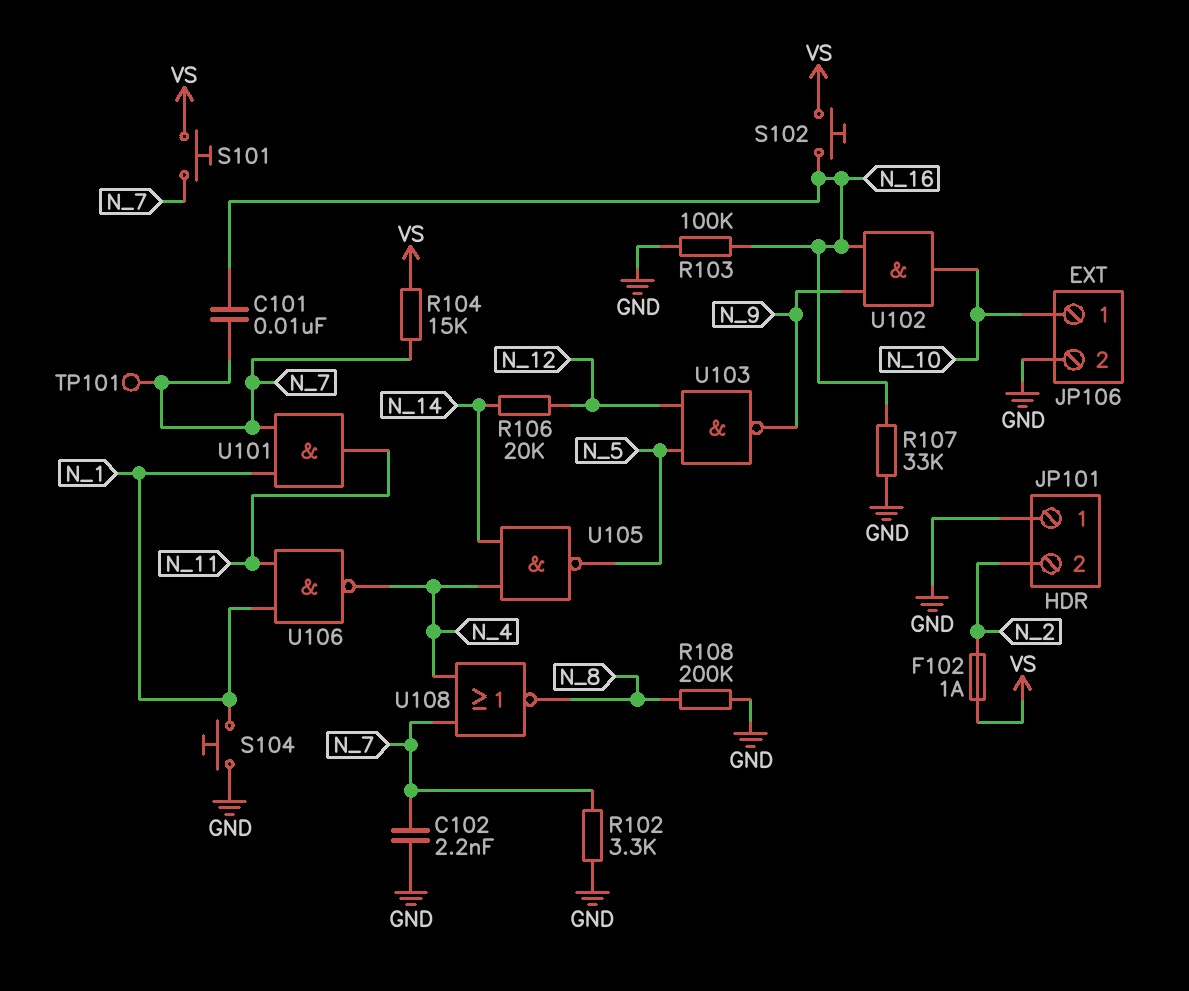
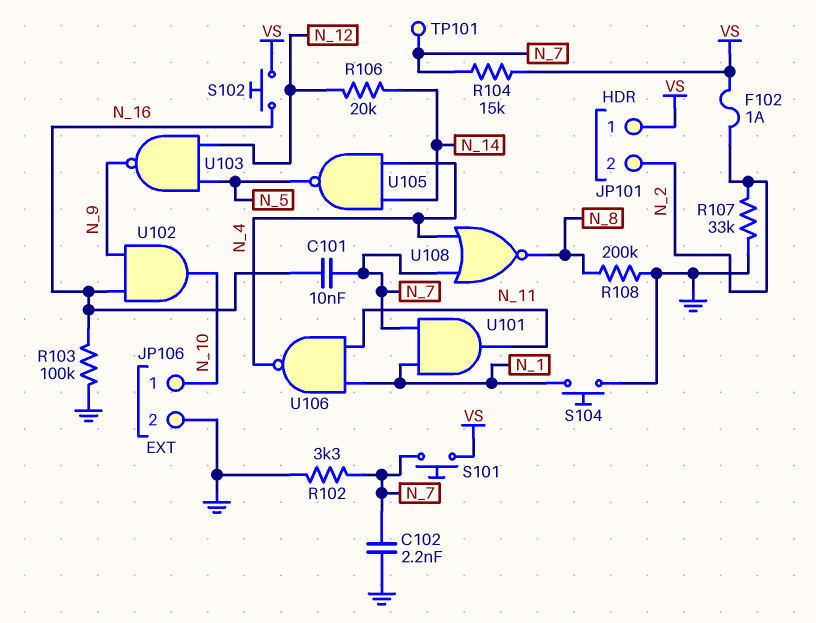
JP101 pin 1: GND -> VS
R107: 33k (GND, N_16) -> 33k (GND, N_2)

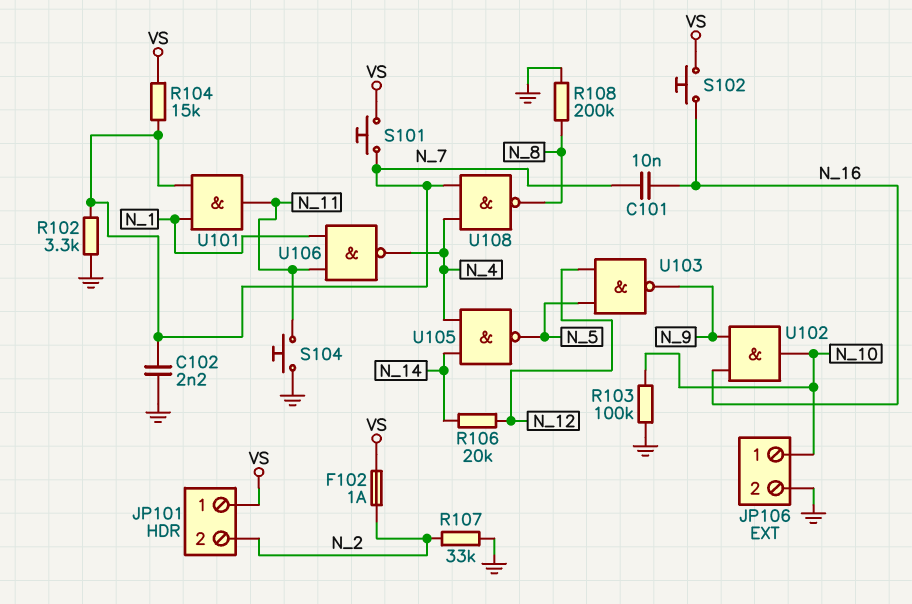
R103: 100k (GND, N_16) -> 100k (GND, N_10)
S104: button (GND, N_1) -> button (GND, N_11)
TP101: test point (N_7) -> none
U108: NOR (in N_4, in N_7, out N_8) -> NAND (in N_4, in N_7, out N_8)

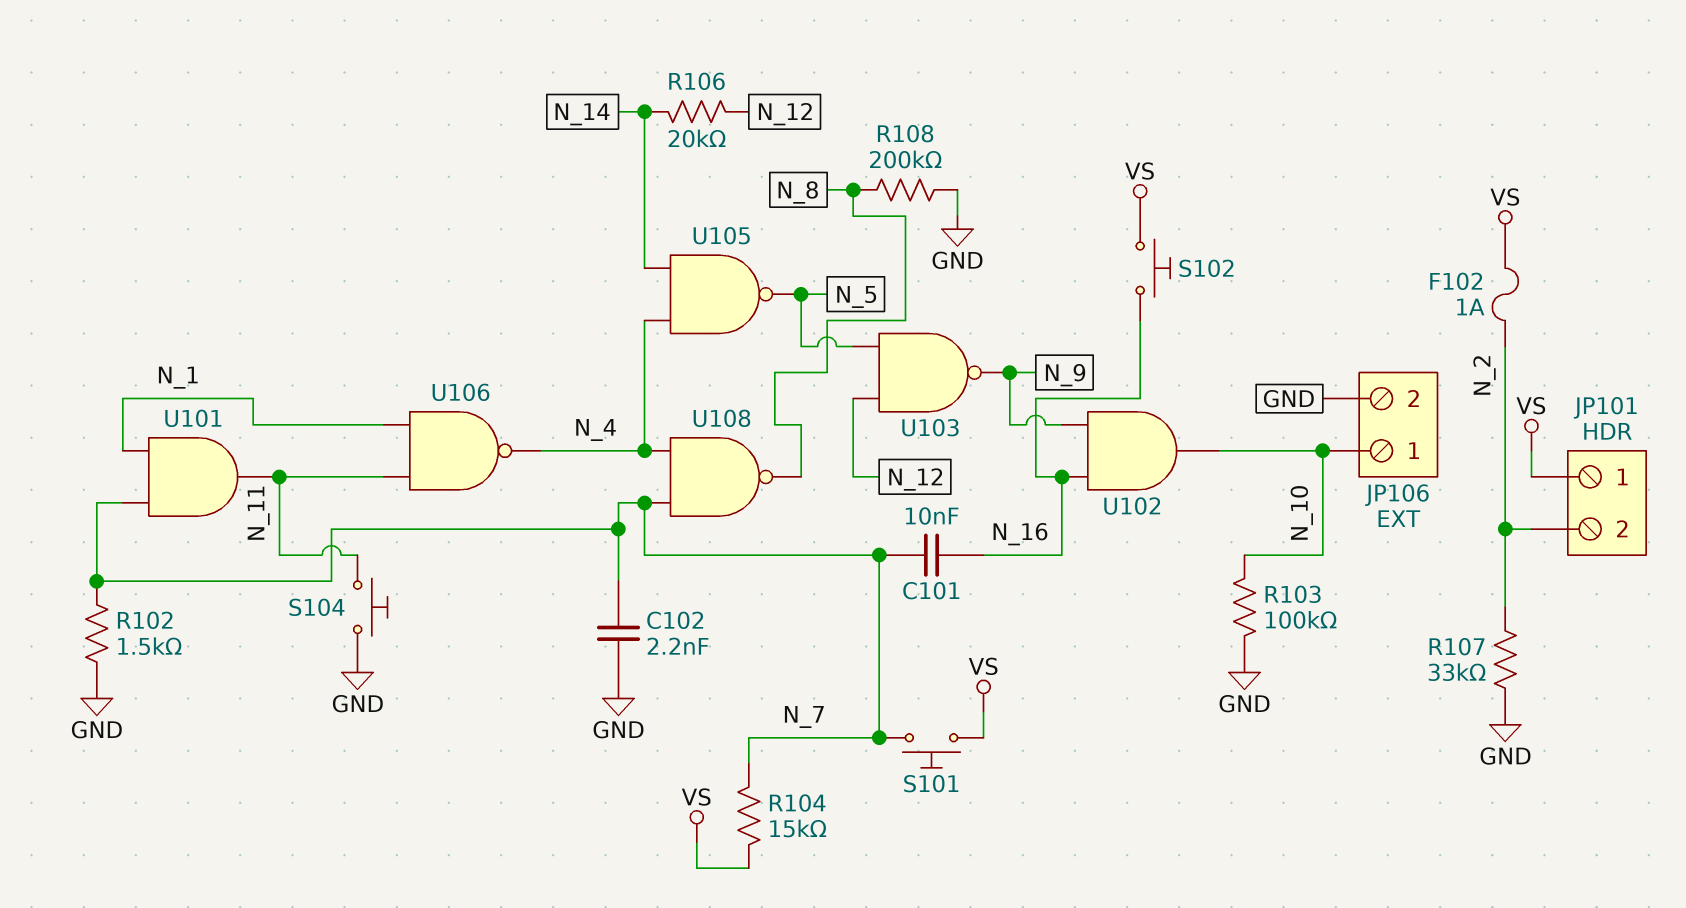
R102: 3.3k (GND, N_7) -> 1.5k (GND, N_7)

